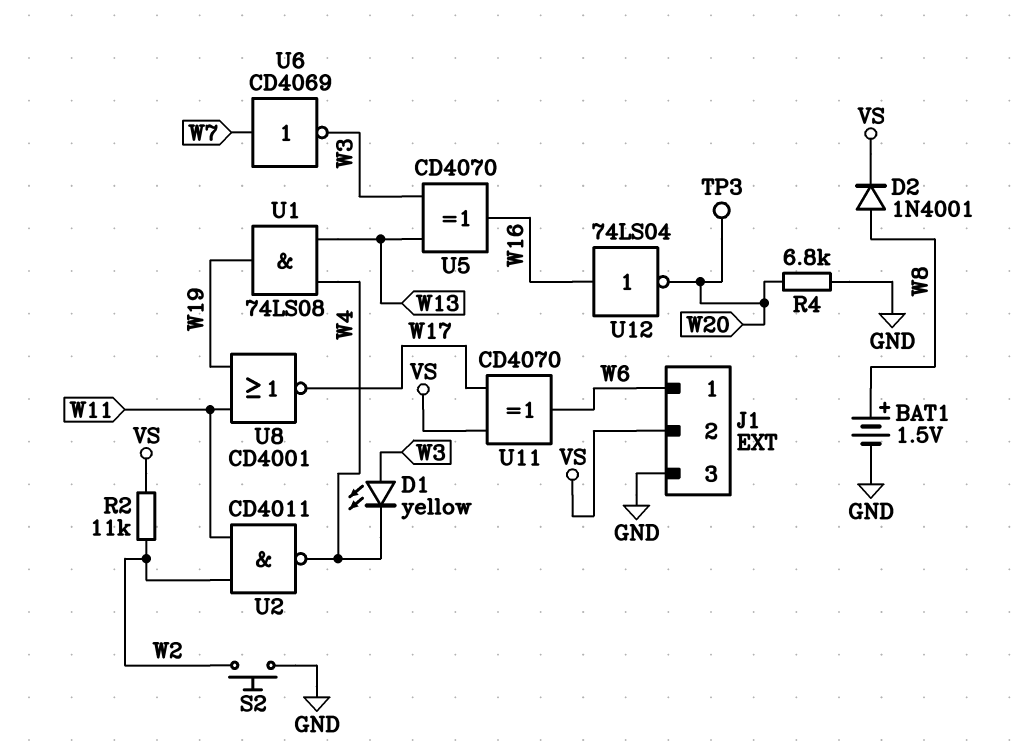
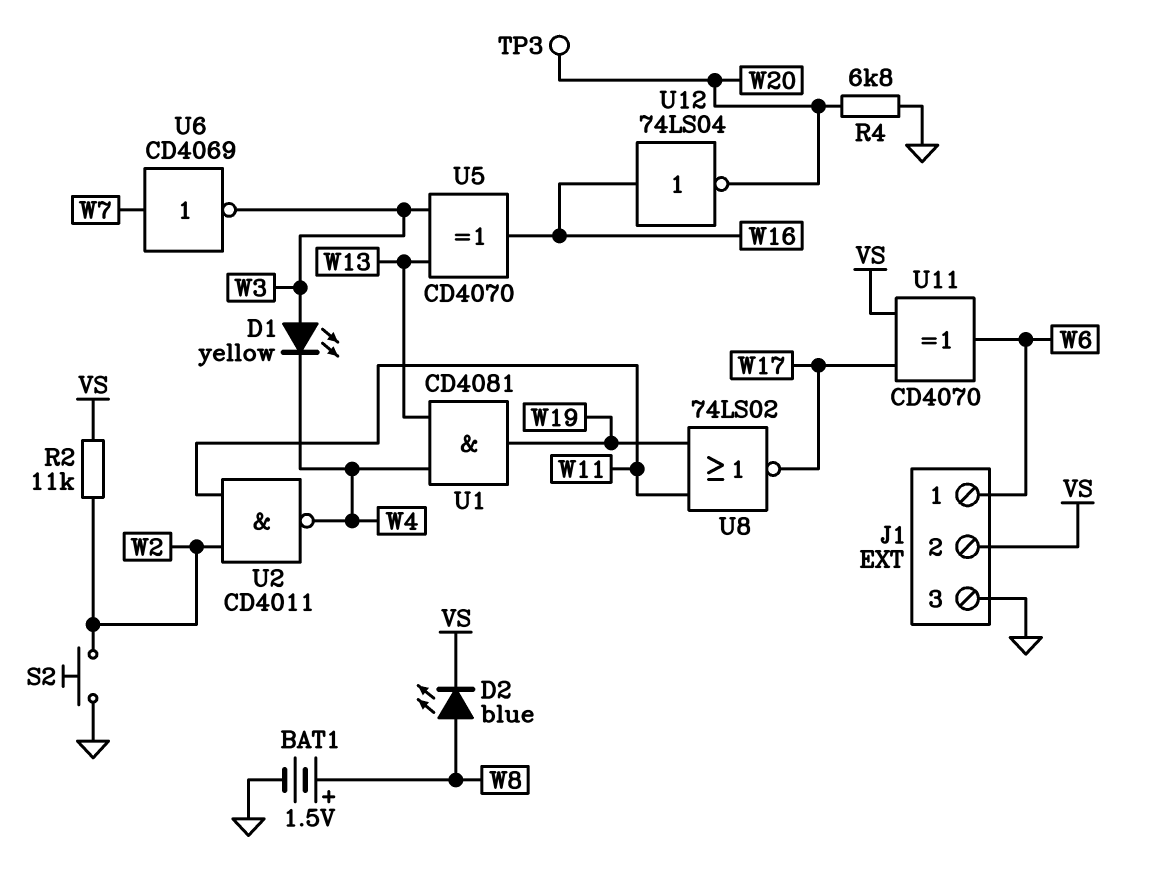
D2: diode 1N4001 (A W8, K VS) -> LED blue (A W8, K VS)
U1: AND 74LS08 (in W4, in W13, out W19) -> AND CD4081 (in W4, in W13, out W19)
U8: NOR CD4001 (in W11, in W19, out W17) -> NOR 74LS02 (in W11, in W19, out W17)

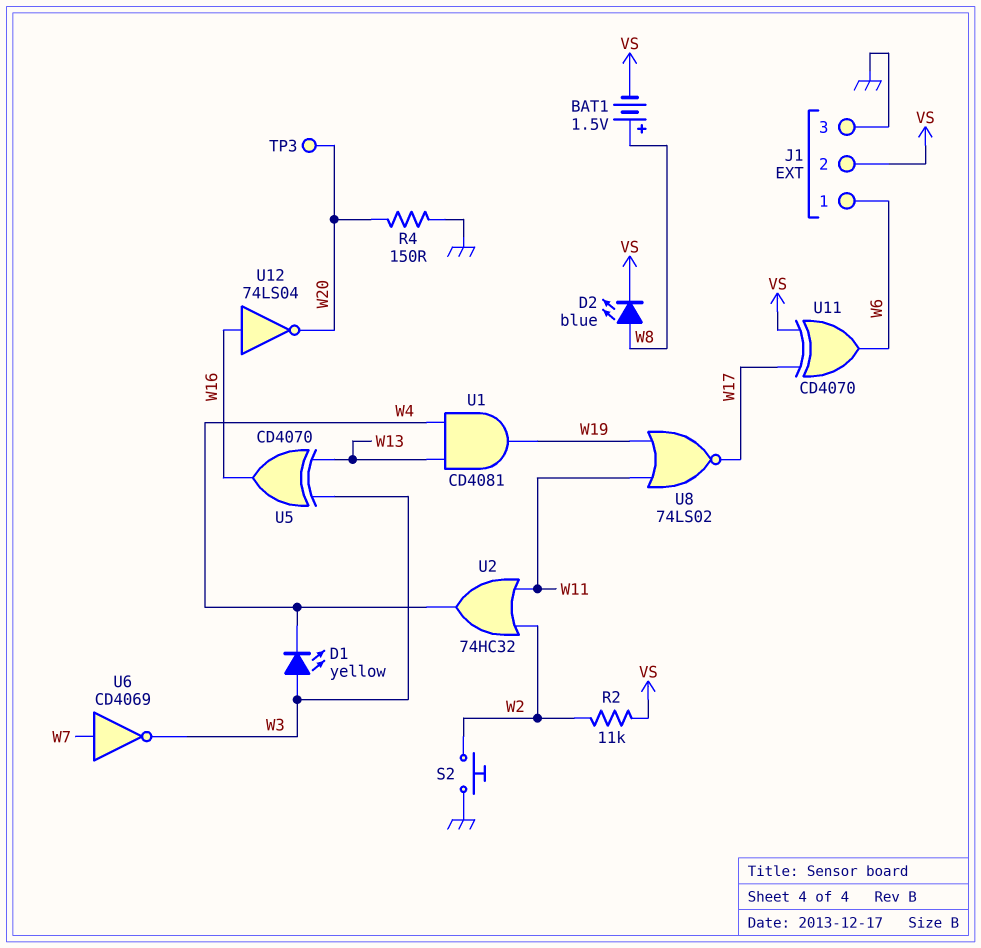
BAT1: 1.5V (plus W8, minus GND) -> 1.5V (plus W8, minus VS)
R4: 6.8k (GND, W20) -> 150 (GND, W20)
U2: NAND CD4011 (in W2, in W11, out W4) -> OR 74HC32 (in W2, in W11, out W4)

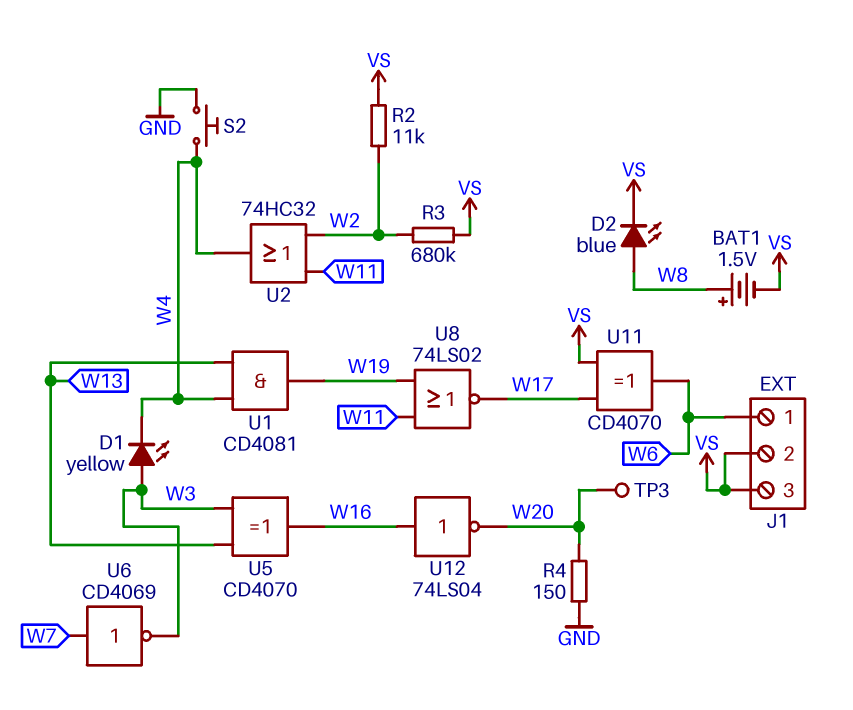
J1 pin 3: GND -> VS
R3: none -> 680k (VS, W2)
S2: button (GND, W2) -> button (GND, W4)

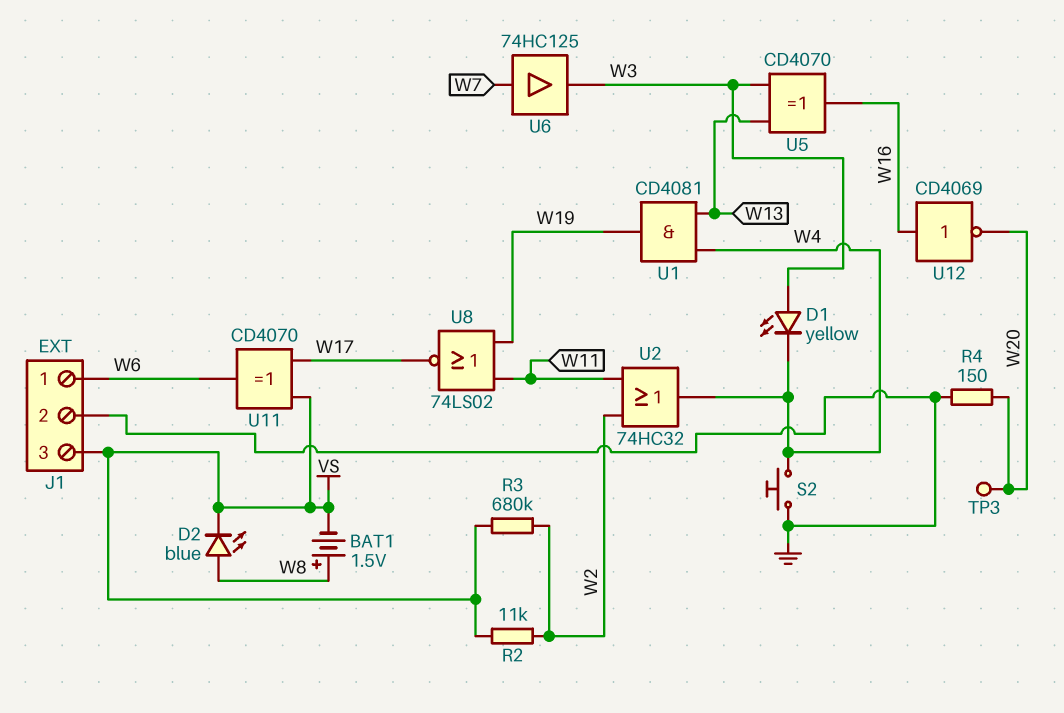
J1 pin 2: VS -> GND
U6: NOT CD4069 (in W7, out W3) -> buffer 74HC125 (in W7, out W3)
U12: NOT 74LS04 (in W16, out W20) -> NOT CD4069 (in W16, out W20)

